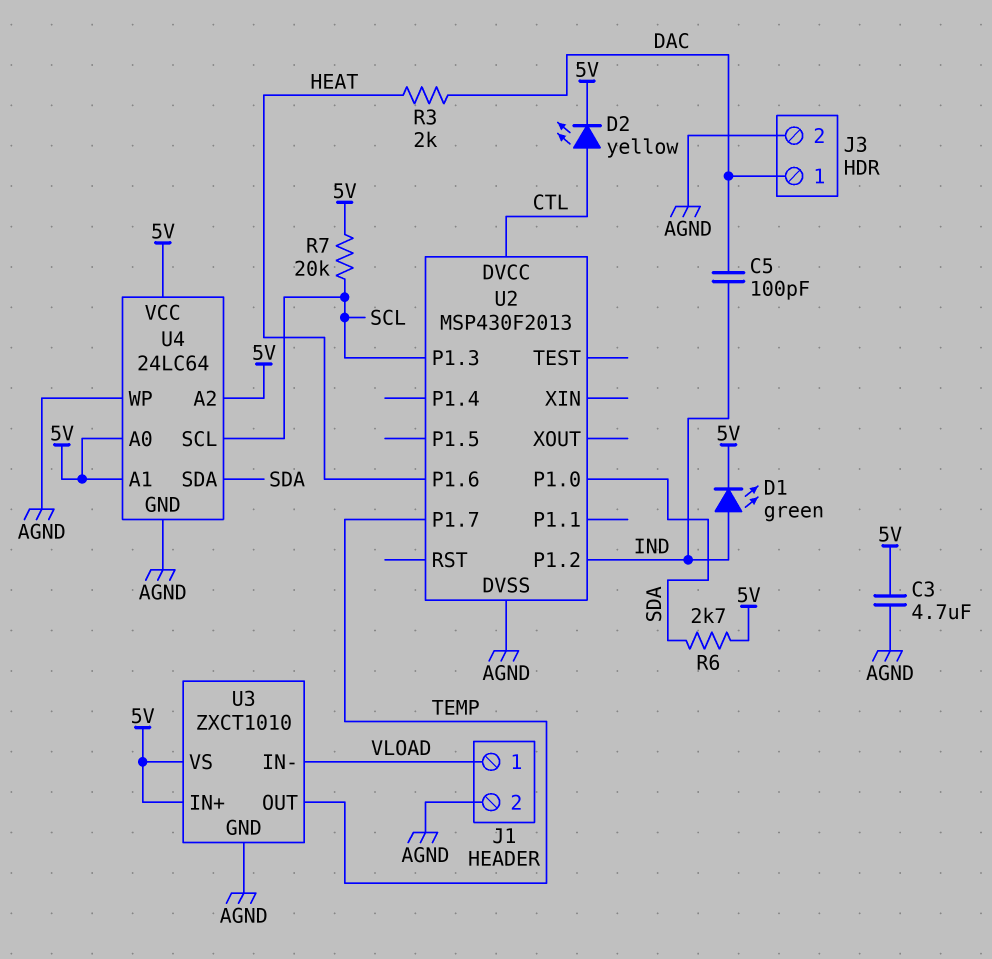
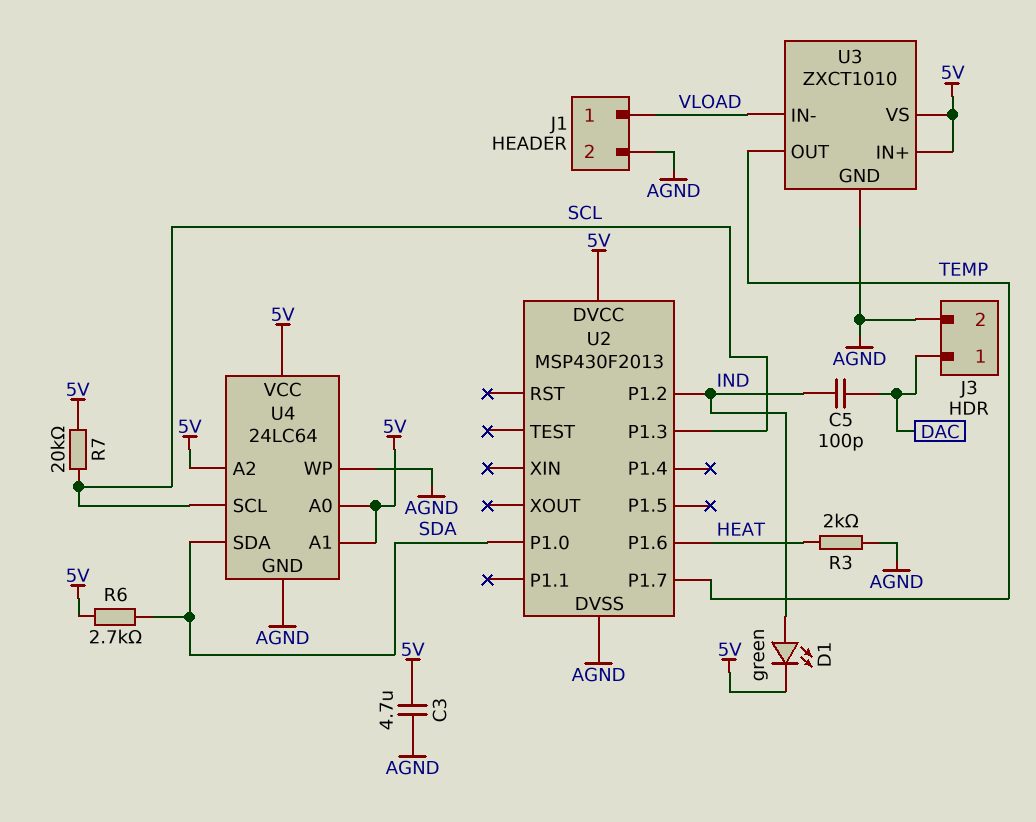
D2: LED yellow (A CTL, K 5V) -> none
R3: 2k (DAC, HEAT) -> 2k (AGND, HEAT)
U2 pin DVCC: CTL -> 5V

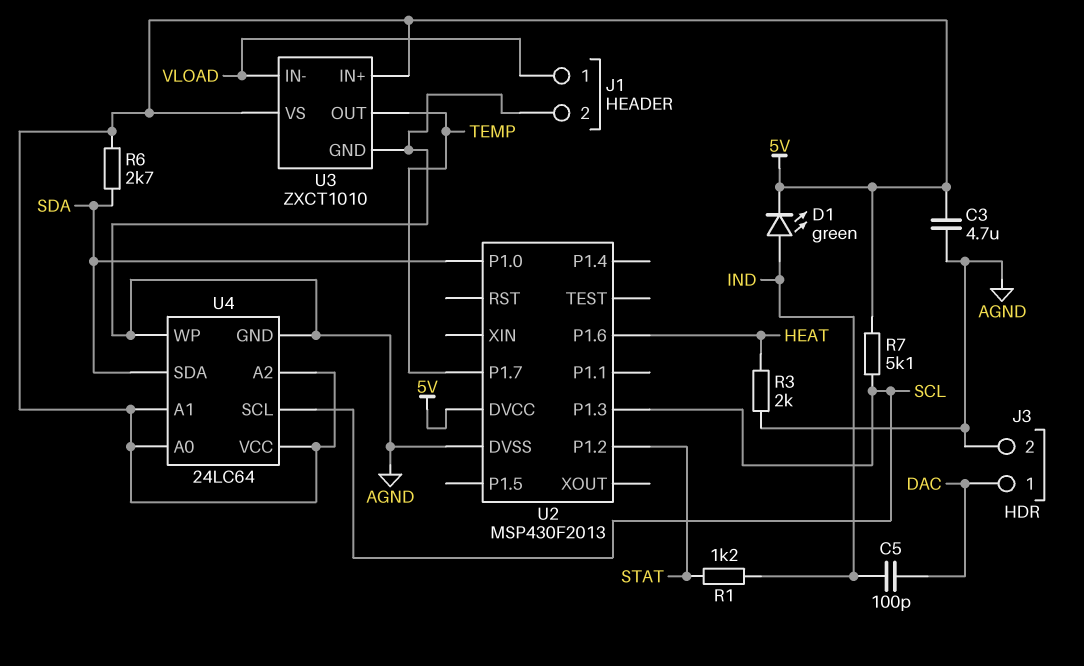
R1: none -> 1.2k (IND, STAT)
R7: 20k (5V, SCL) -> 5.1k (5V, SCL)
U2 pin P1.2: IND -> STAT

